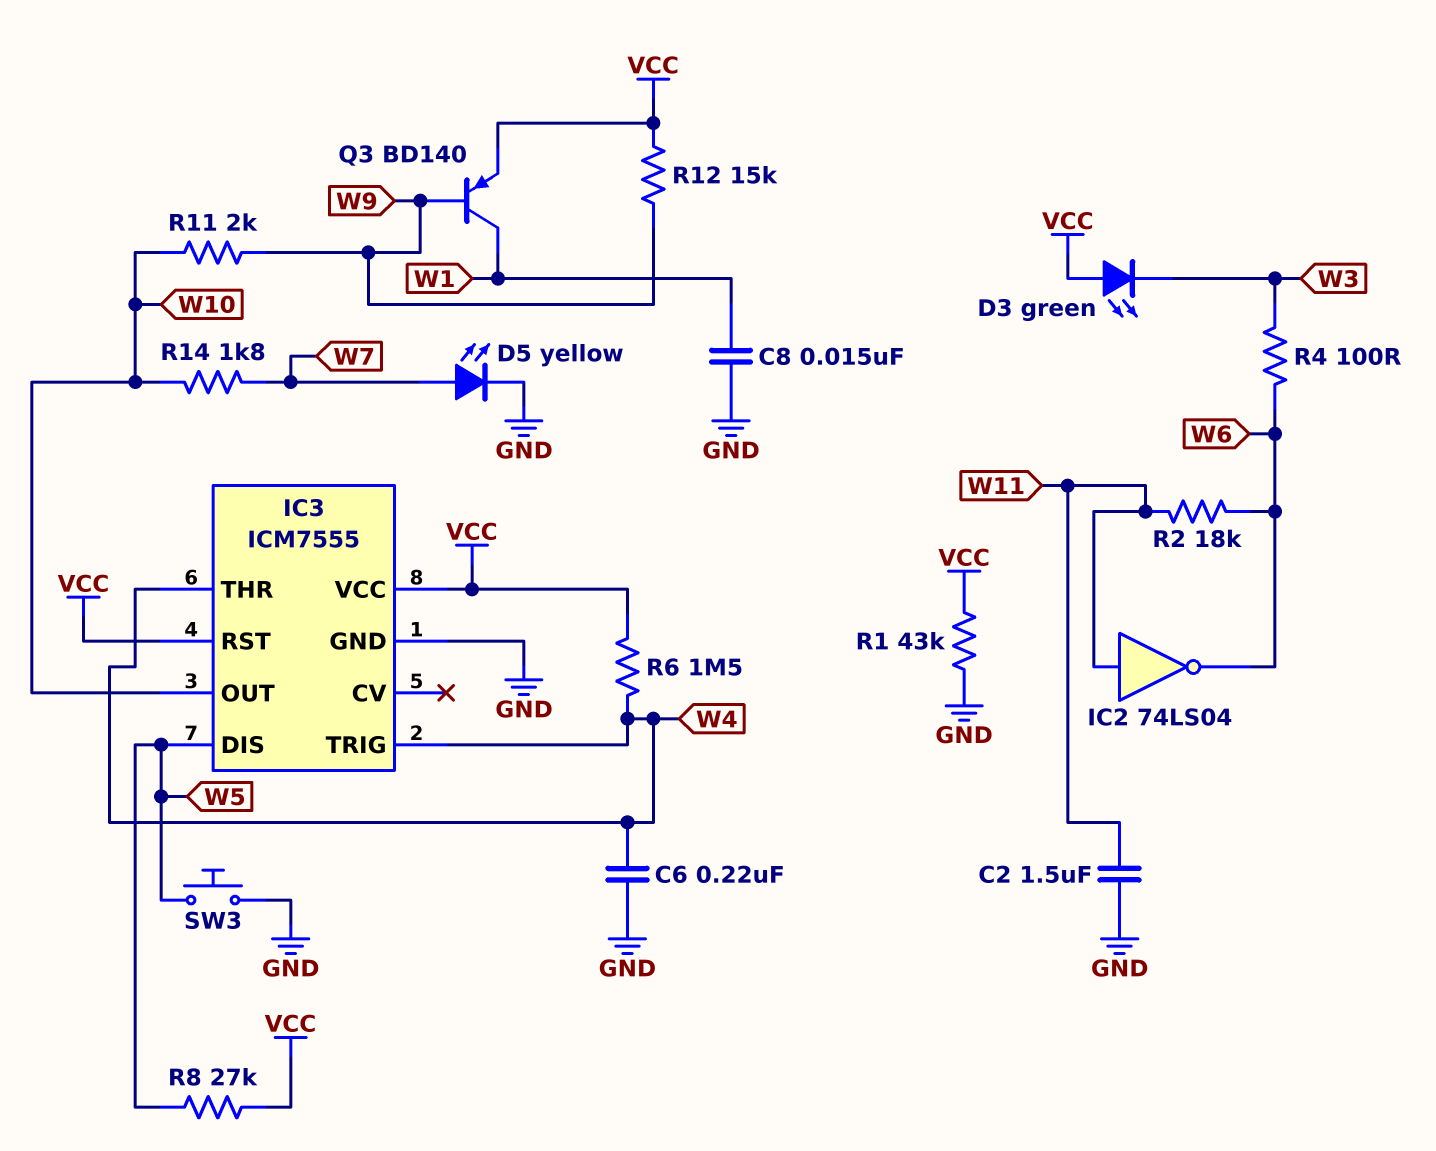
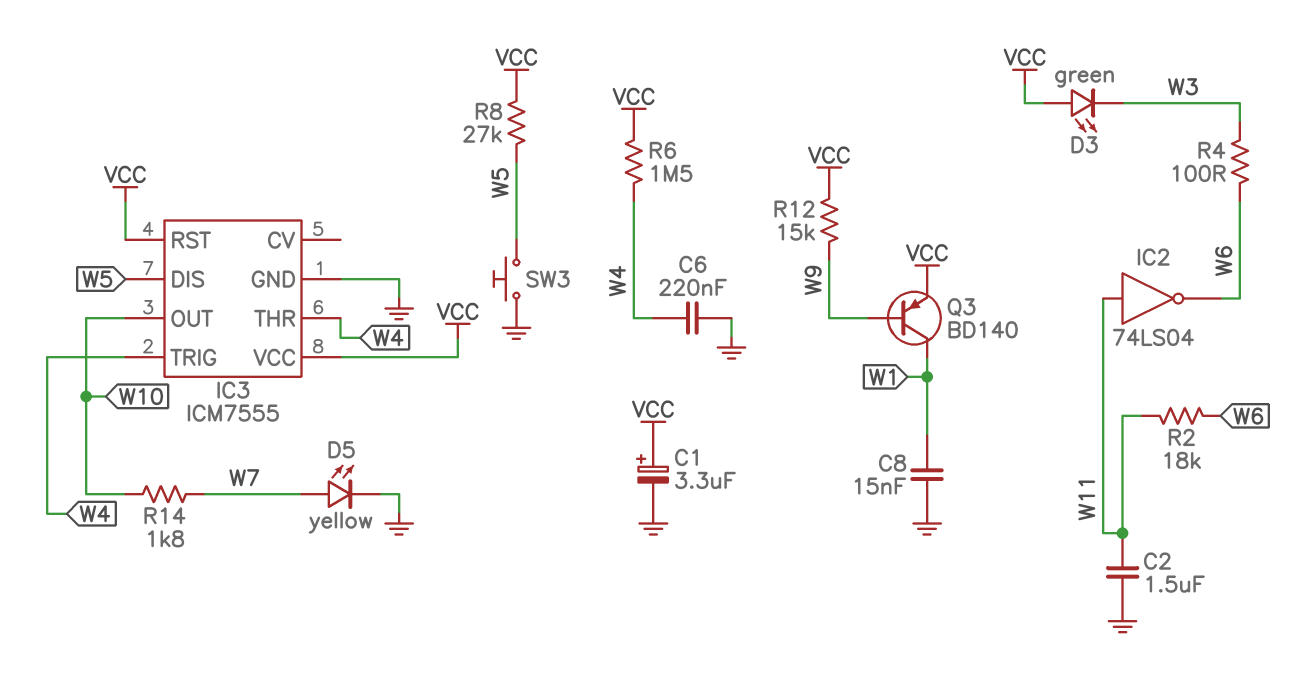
C1: none -> 3.3uF (plus VCC, minus GND)
R1: 43k (GND, VCC) -> none
R11: 2k (W9, W10) -> none

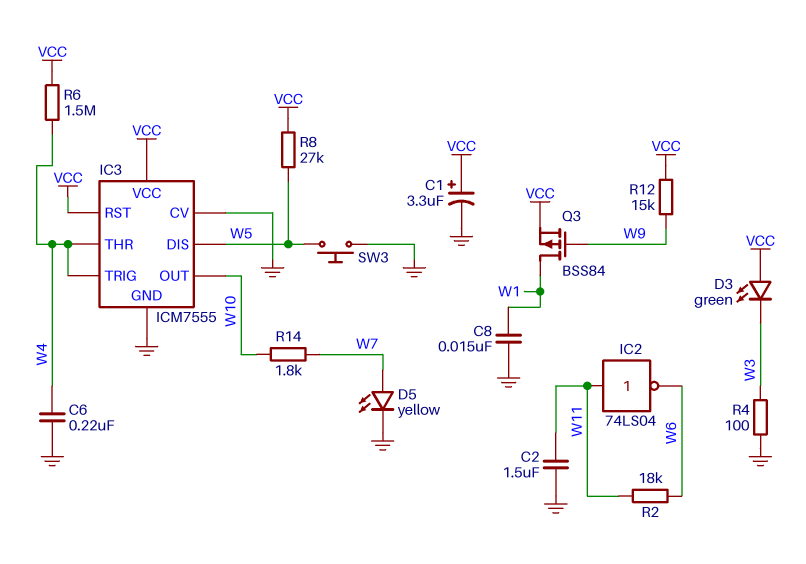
IC3 pin CV: none -> GND
Q3: PNP BD140 (B W9, C W1, E VCC) -> PMOS BSS84 (G W9, D W1, S VCC)
R4: 100 (W3, W6) -> 100 (GND, W3)

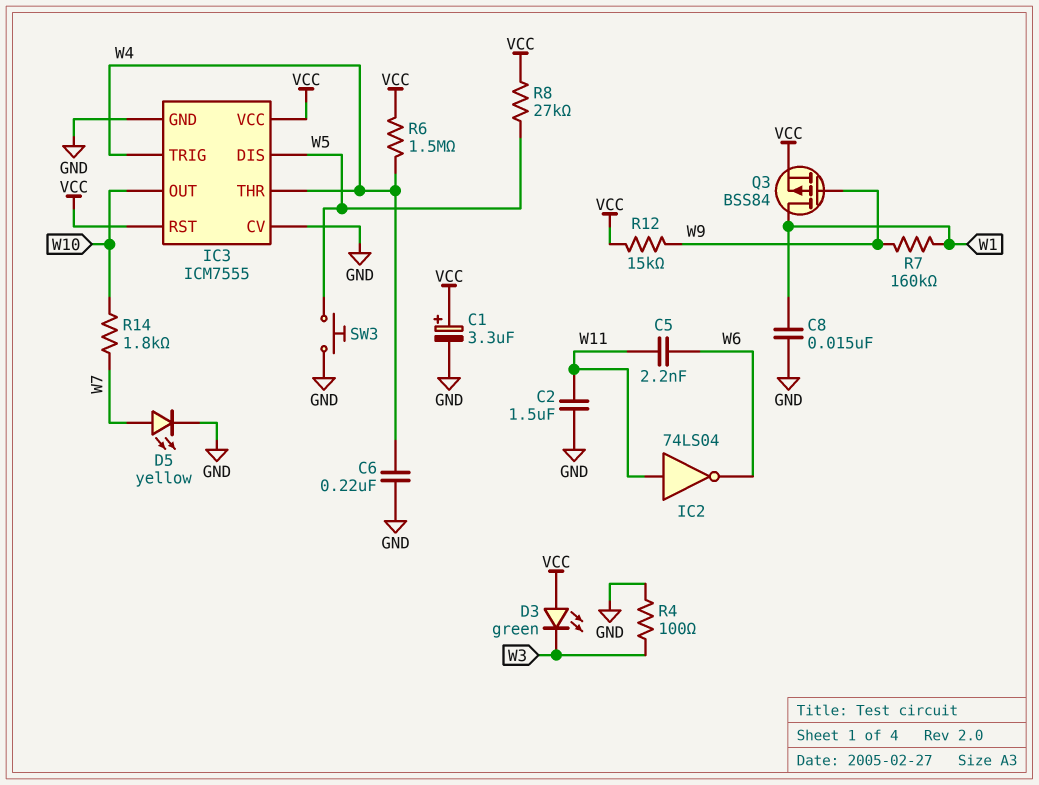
C5: none -> 2.2nF (W6, W11)
R2: 18k (W6, W11) -> none
R7: none -> 160k (W1, W9)

